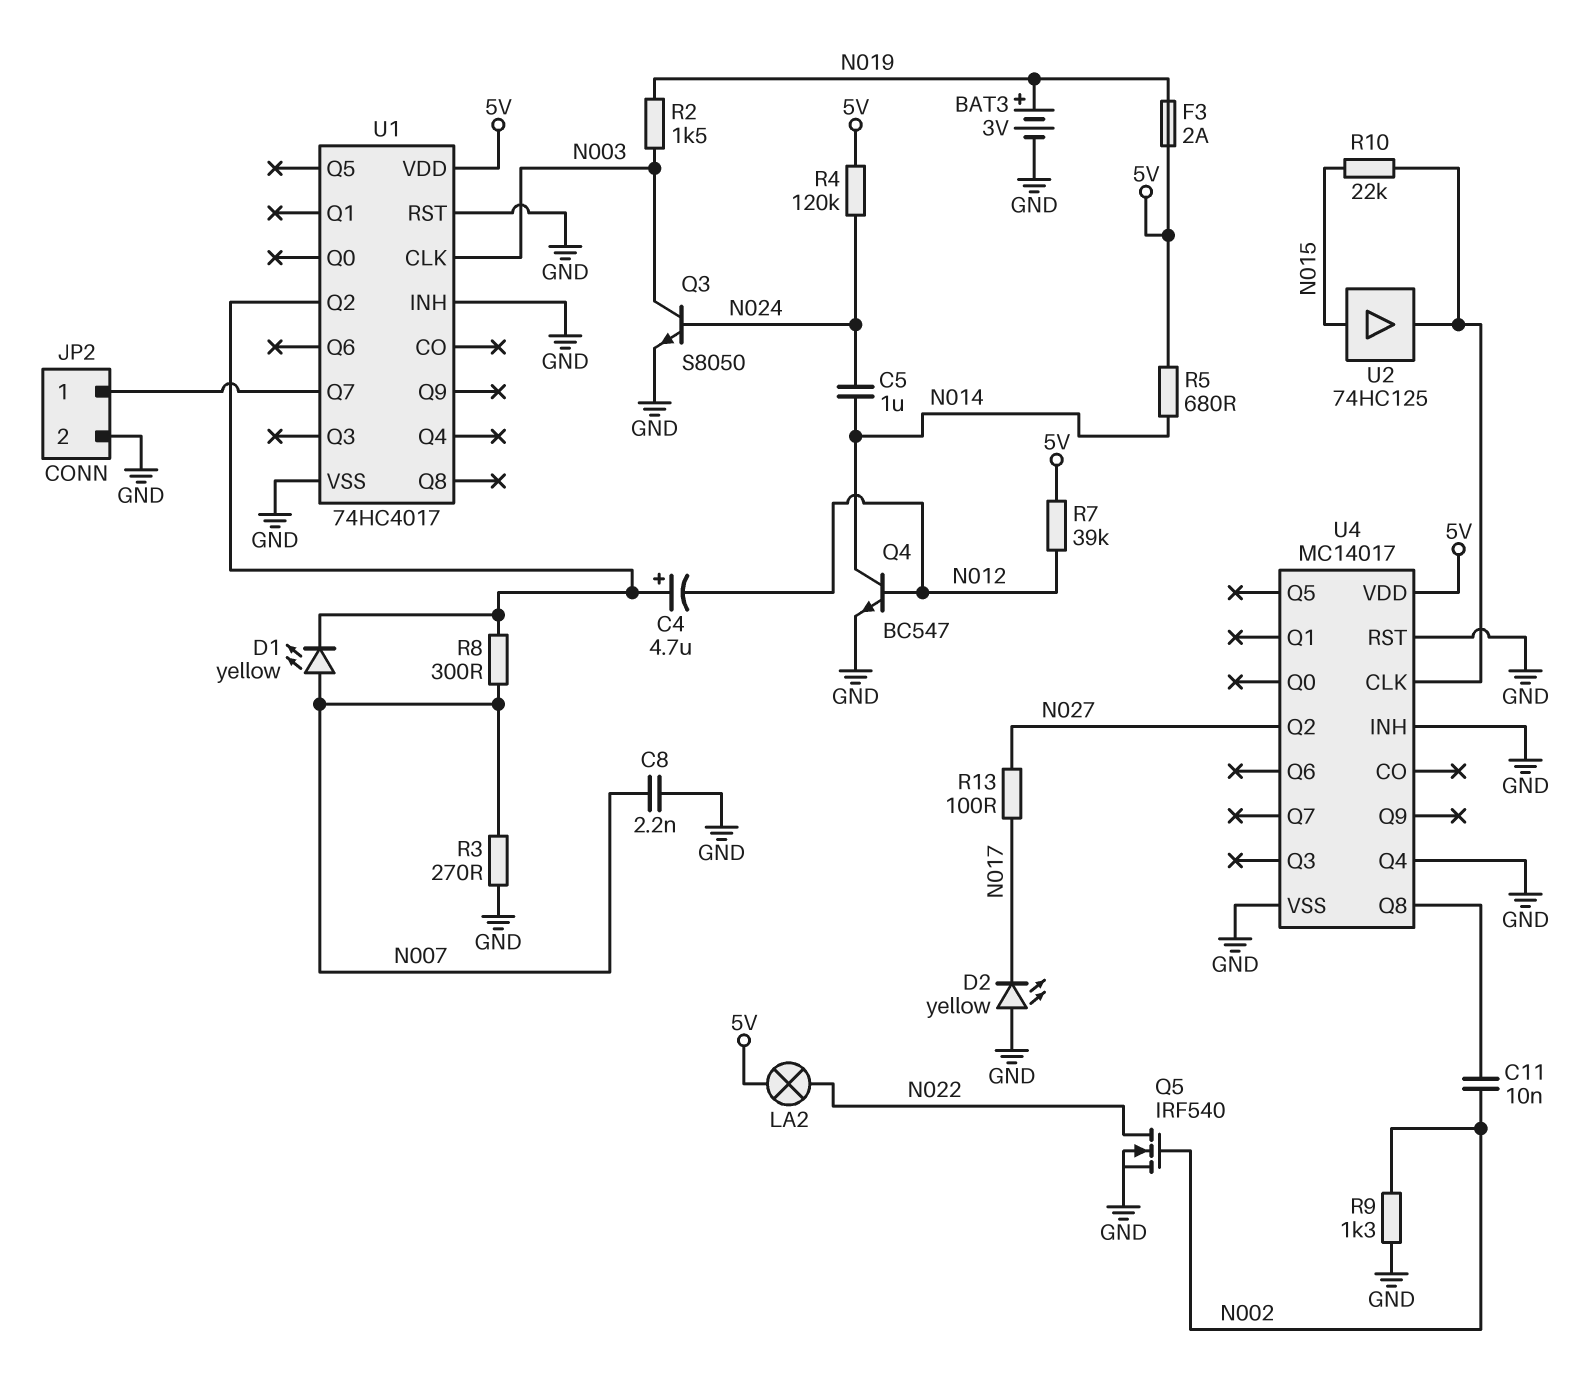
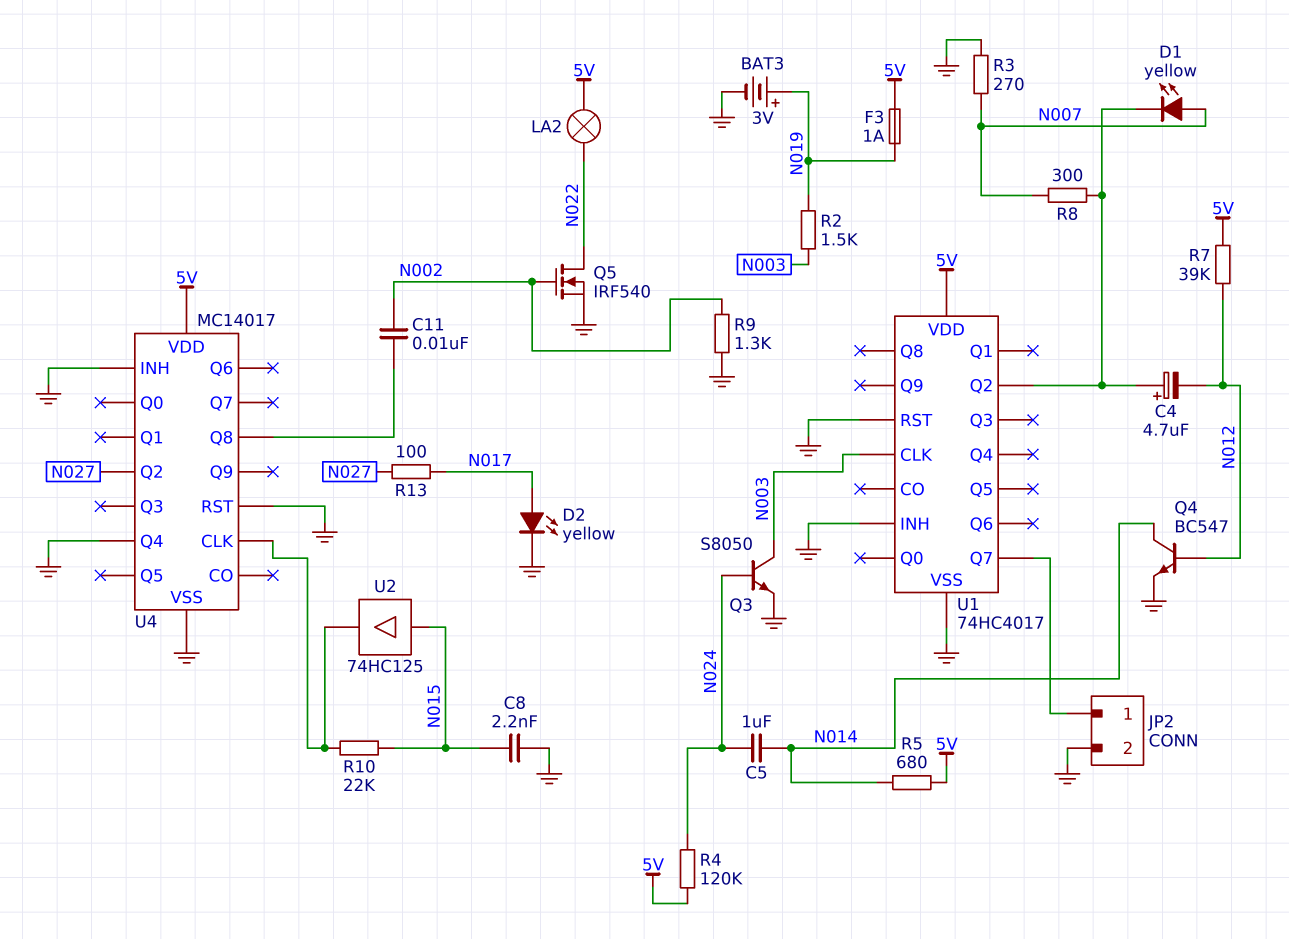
C8: 2.2nF (GND, N007) -> 2.2nF (GND, N015)
D2: LED yellow (A GND, K N017) -> LED yellow (A N017, K GND)
F3: 2A (5V, N019) -> 1A (5V, N019)

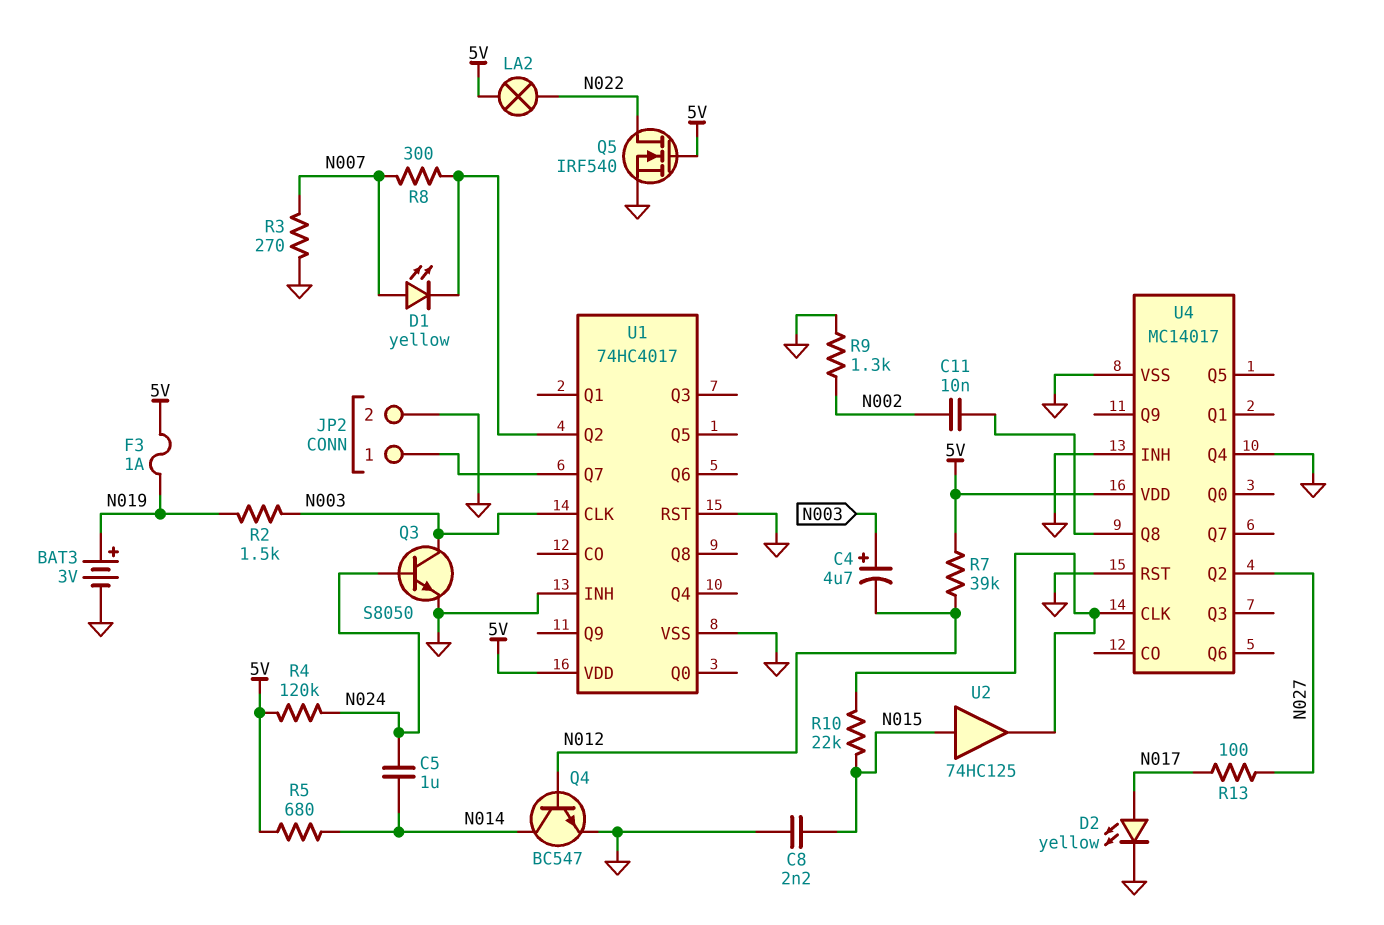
C4: 4.7uF (plus U1/Q2, minus N012) -> 4.7uF (plus N003, minus N012)
Q5: NMOS IRF540 (G N002, D N022, S GND) -> NMOS IRF540 (G 5V, D N022, S GND)

